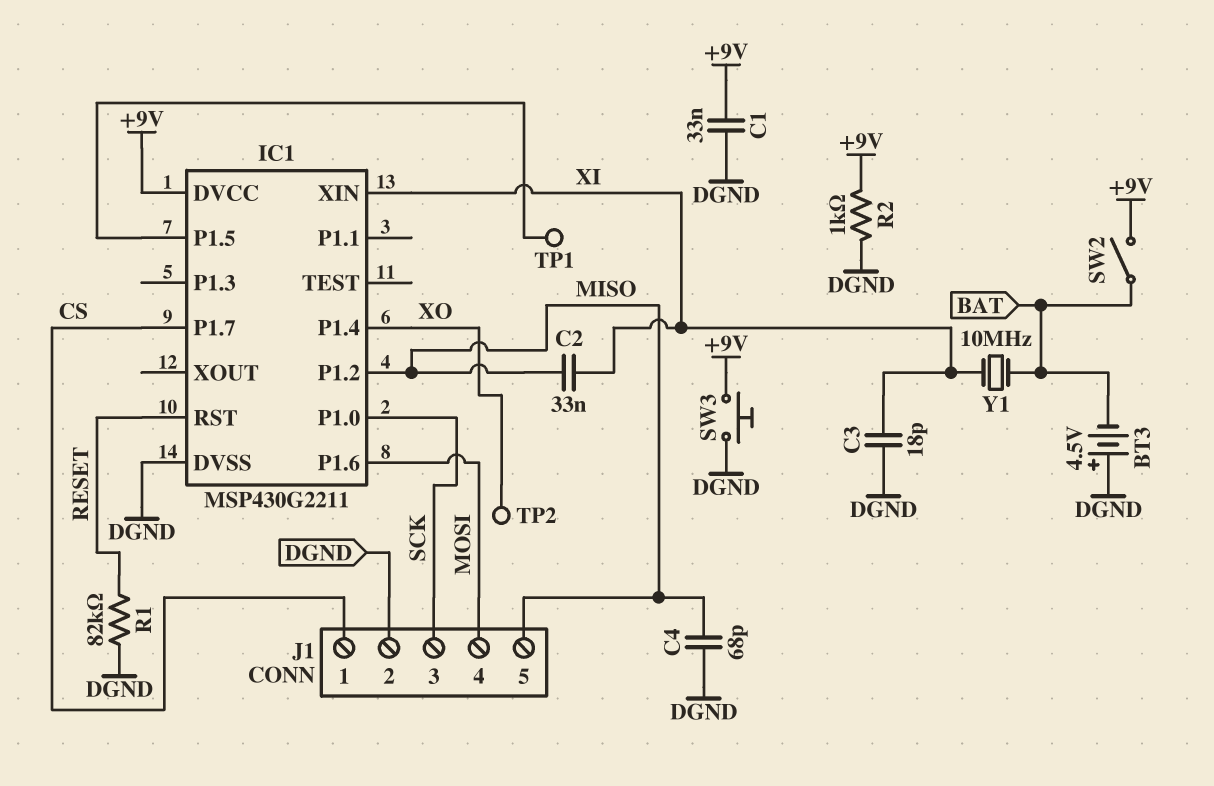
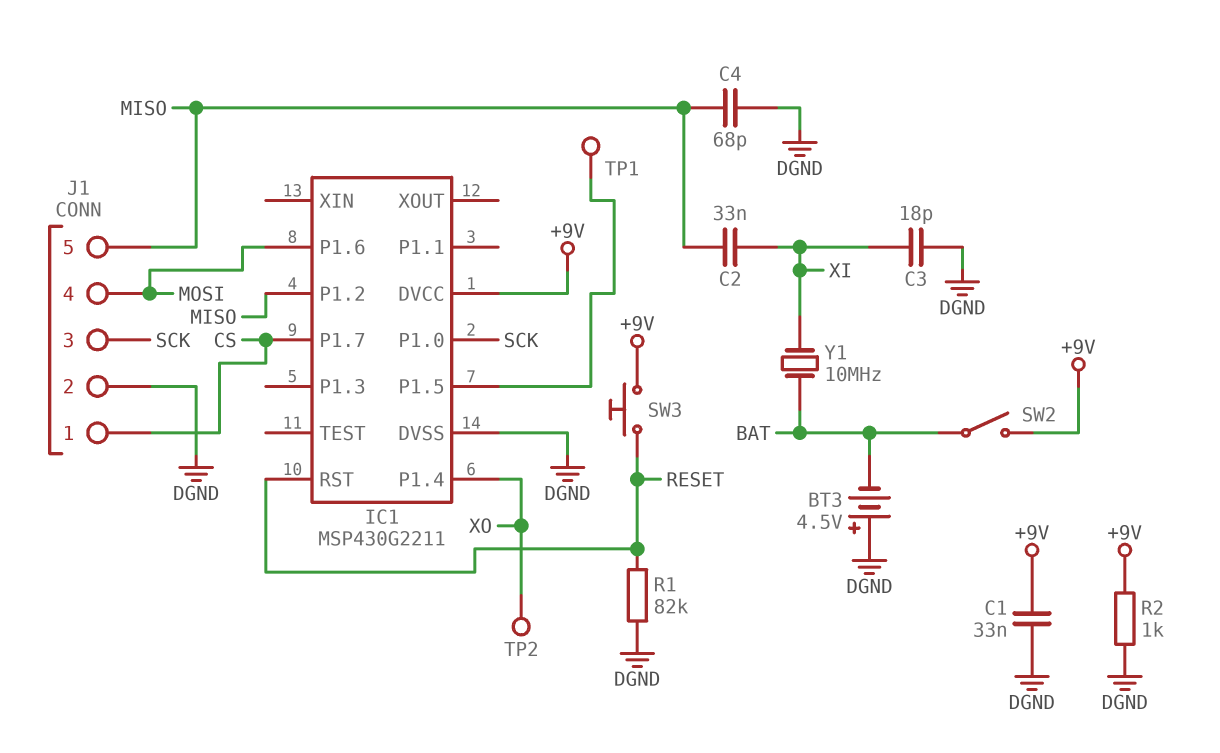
IC1 pin XIN: XI -> none
SW3: button (+9V, DGND) -> button (+9V, RESET)

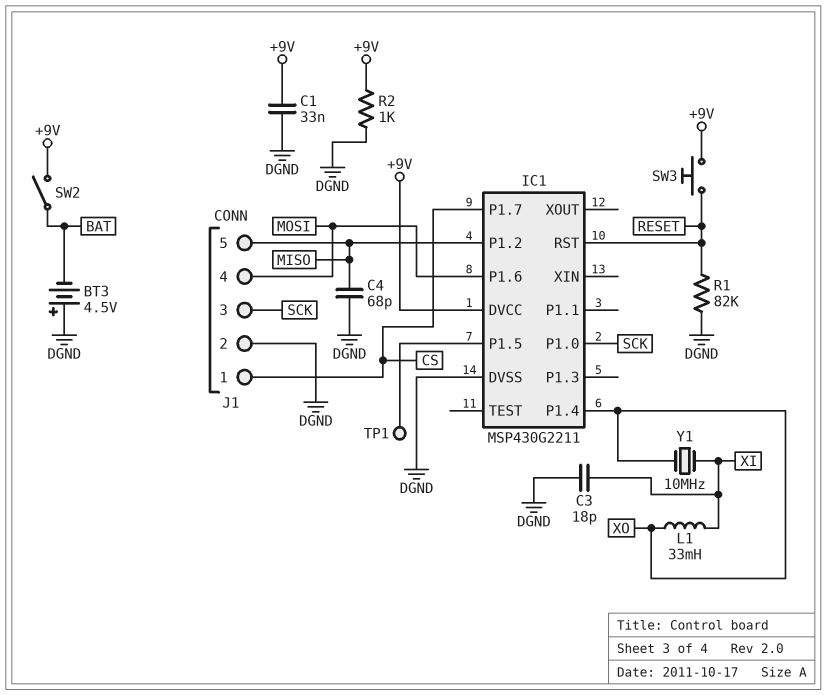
C2: 33nF (MISO, XI) -> none
L1: none -> 33mH (XI, XO)
TP2: test point (XO) -> none
Y1: 10MHz (BAT, XI) -> 10MHz (XI, XO)

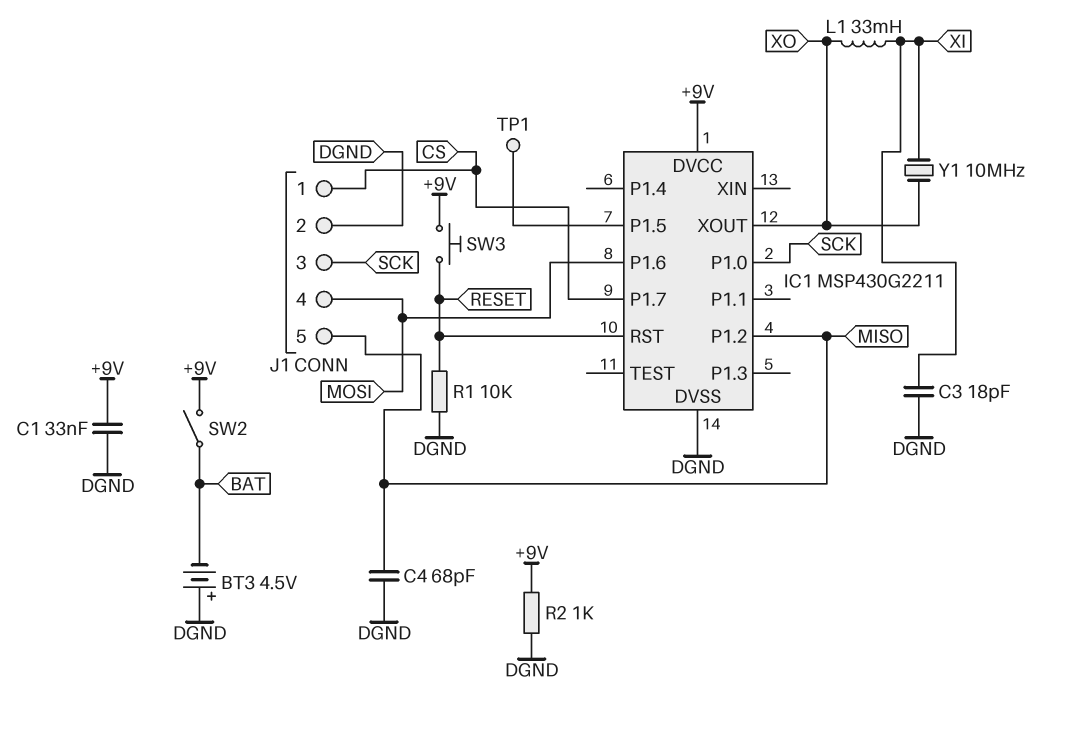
IC1 pin P1.4: XO -> none
IC1 pin XOUT: none -> XO
R1: 82k (DGND, RESET) -> 10k (DGND, RESET)

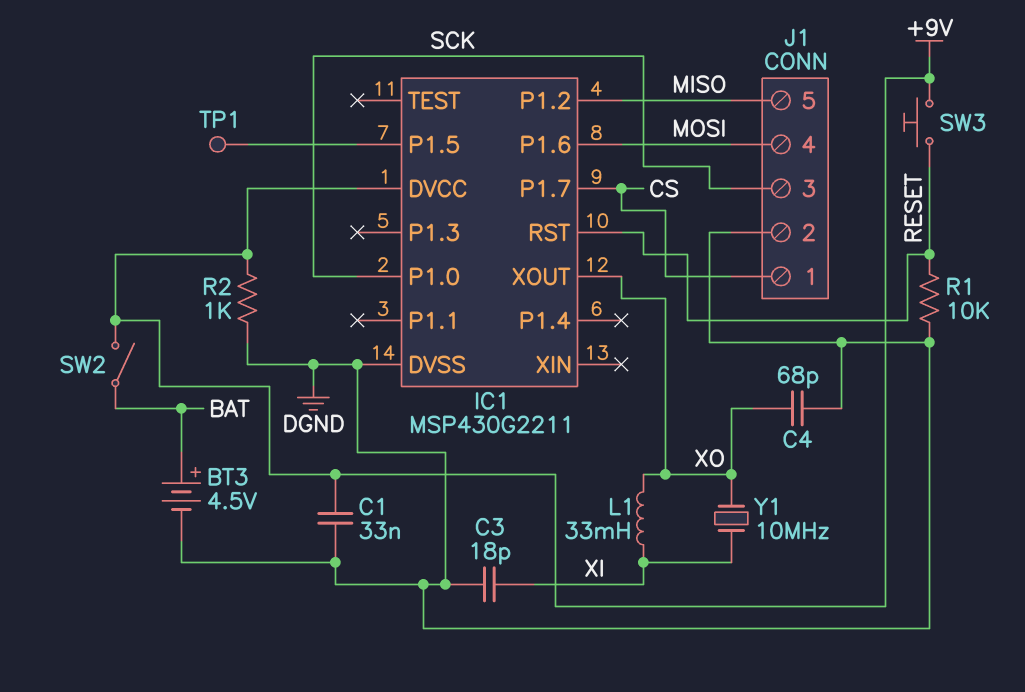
BT3: 4.5V (plus DGND, minus BAT) -> 4.5V (plus BAT, minus DGND)
C4: 68pF (DGND, MISO) -> 68pF (DGND, XO)

